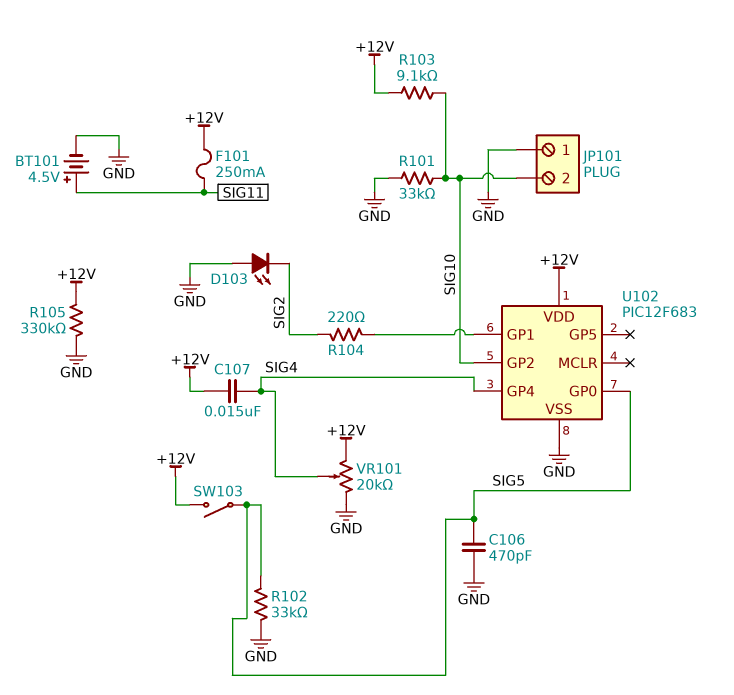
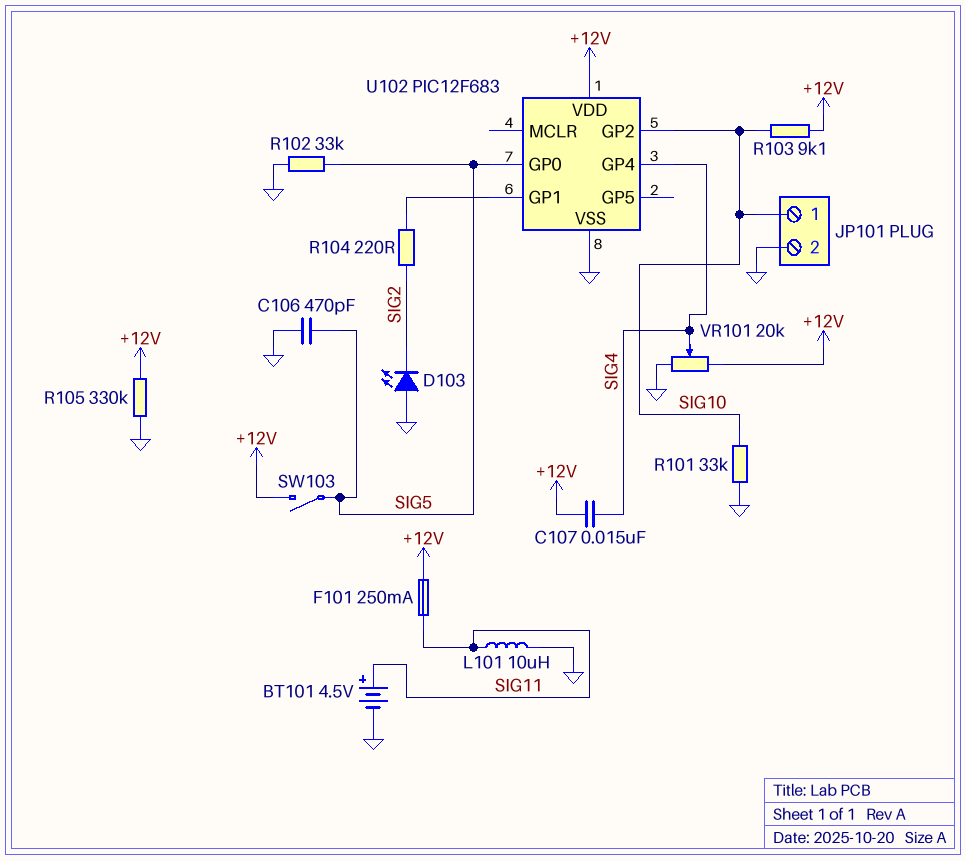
JP101 pin 1: GND -> SIG10
JP101 pin 2: SIG10 -> GND
L101: none -> 10uH (GND, SIG11)

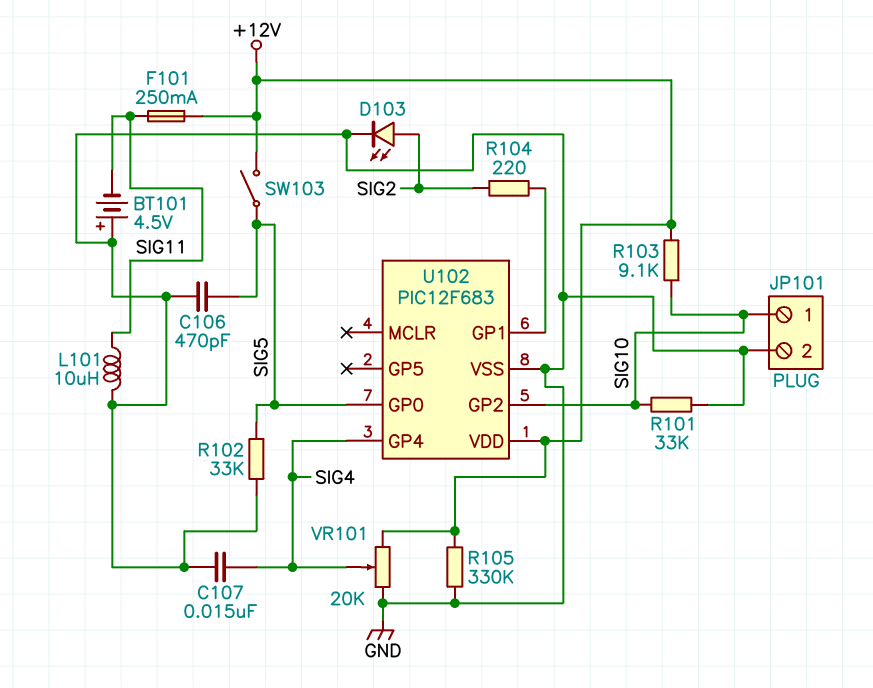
BT101: 4.5V (plus SIG11, minus GND) -> 4.5V (plus GND, minus SIG11)
C107: 15nF (+12V, SIG4) -> 15nF (GND, SIG4)
D103: LED (A GND, K SIG2) -> LED (A SIG2, K GND)

